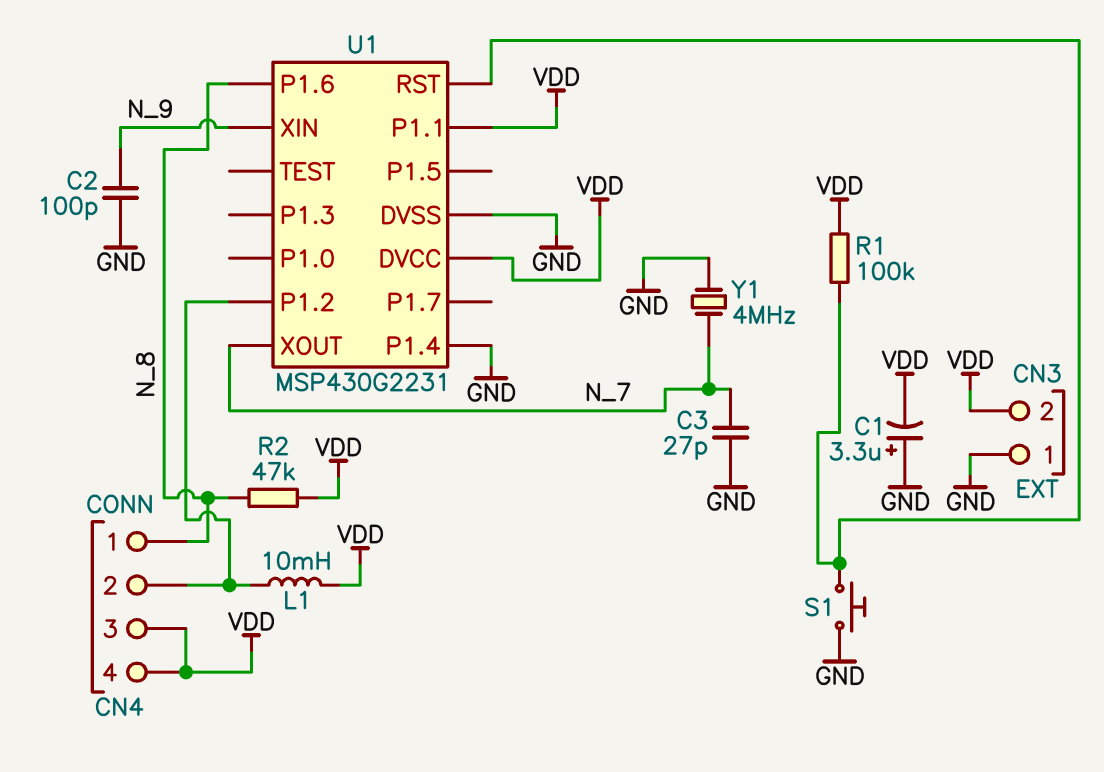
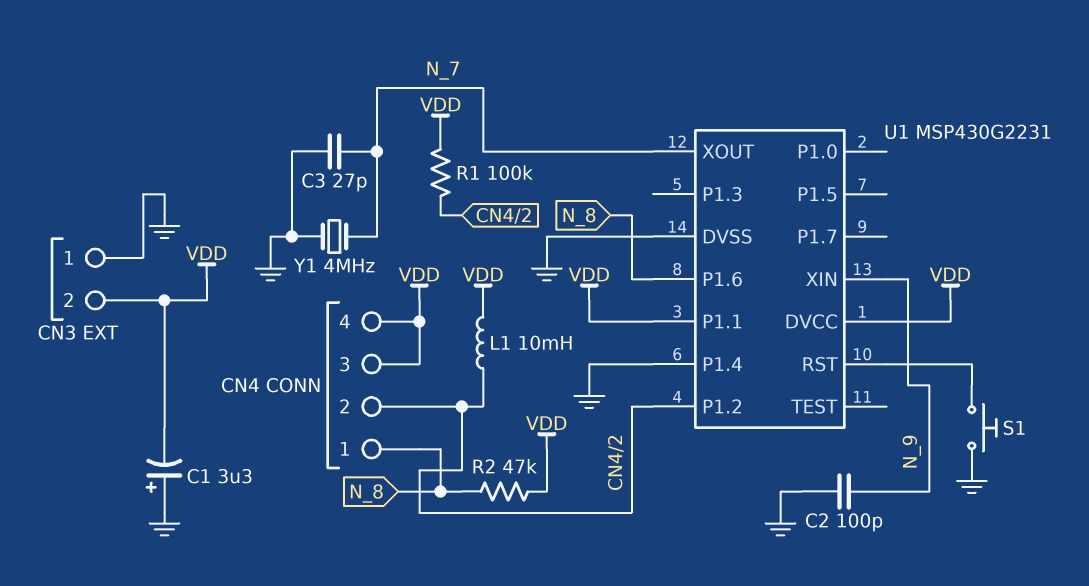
R1: 100k (U1/RST, VDD) -> 100k (CN4/2, VDD)

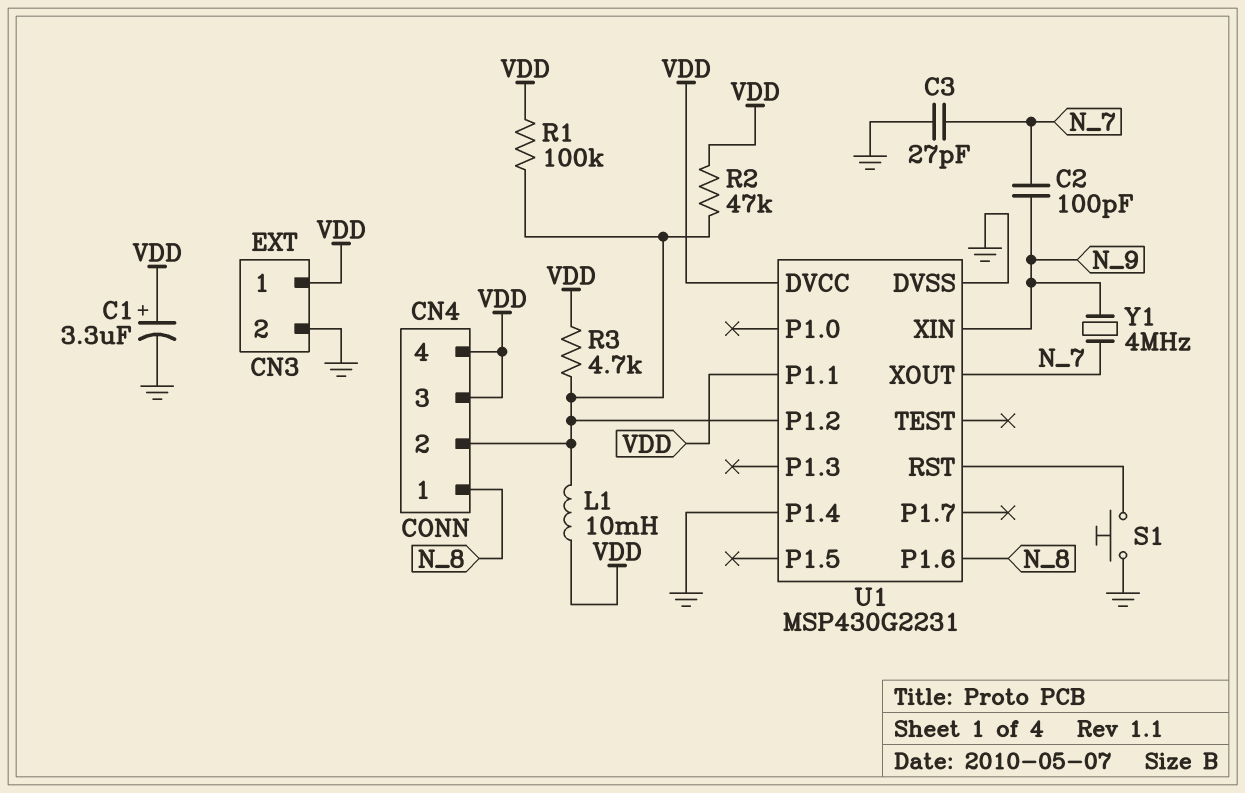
C1: 3.3uF (plus GND, minus VDD) -> 3.3uF (plus VDD, minus GND)
C2: 100pF (GND, N_9) -> 100pF (N_7, N_9)
CN3 pin 1: GND -> VDD
CN3 pin 2: VDD -> GND
R2: 47k (N_8, VDD) -> 47k (CN4/2, VDD)
R3: none -> 4.7k (CN4/2, VDD)
Y1: 4MHz (GND, N_7) -> 4MHz (N_7, N_9)

